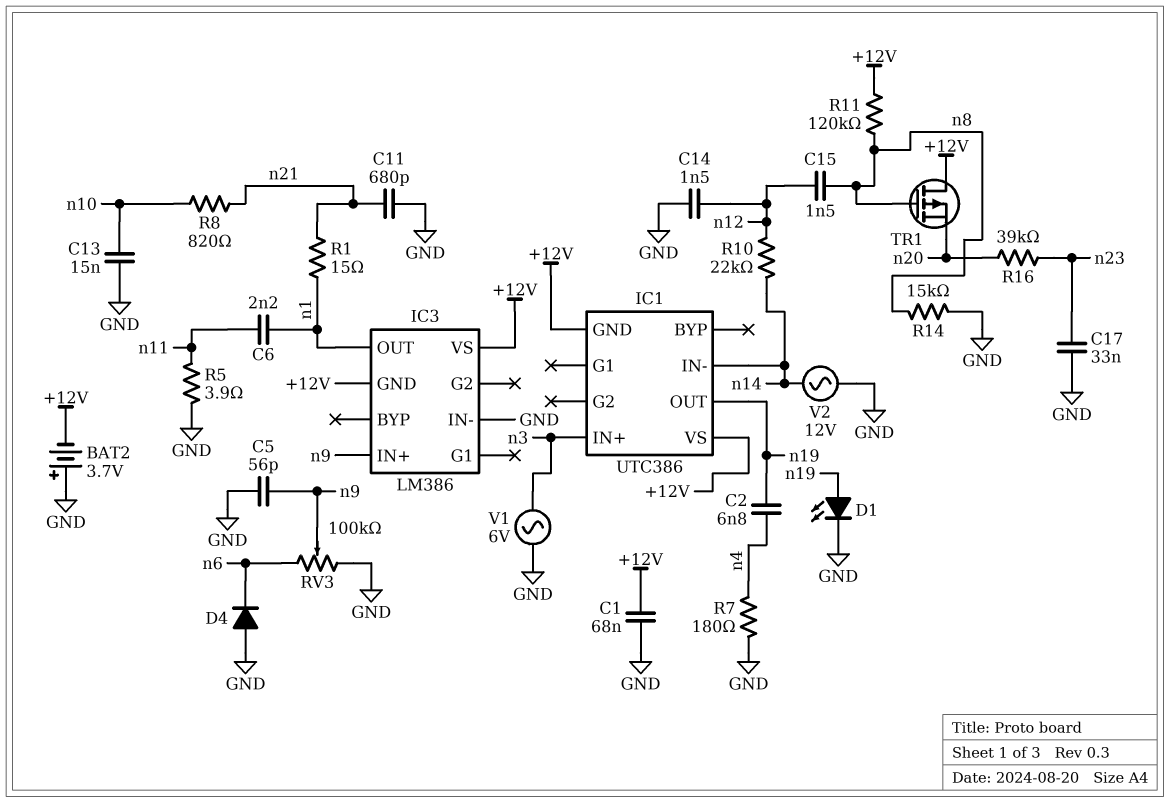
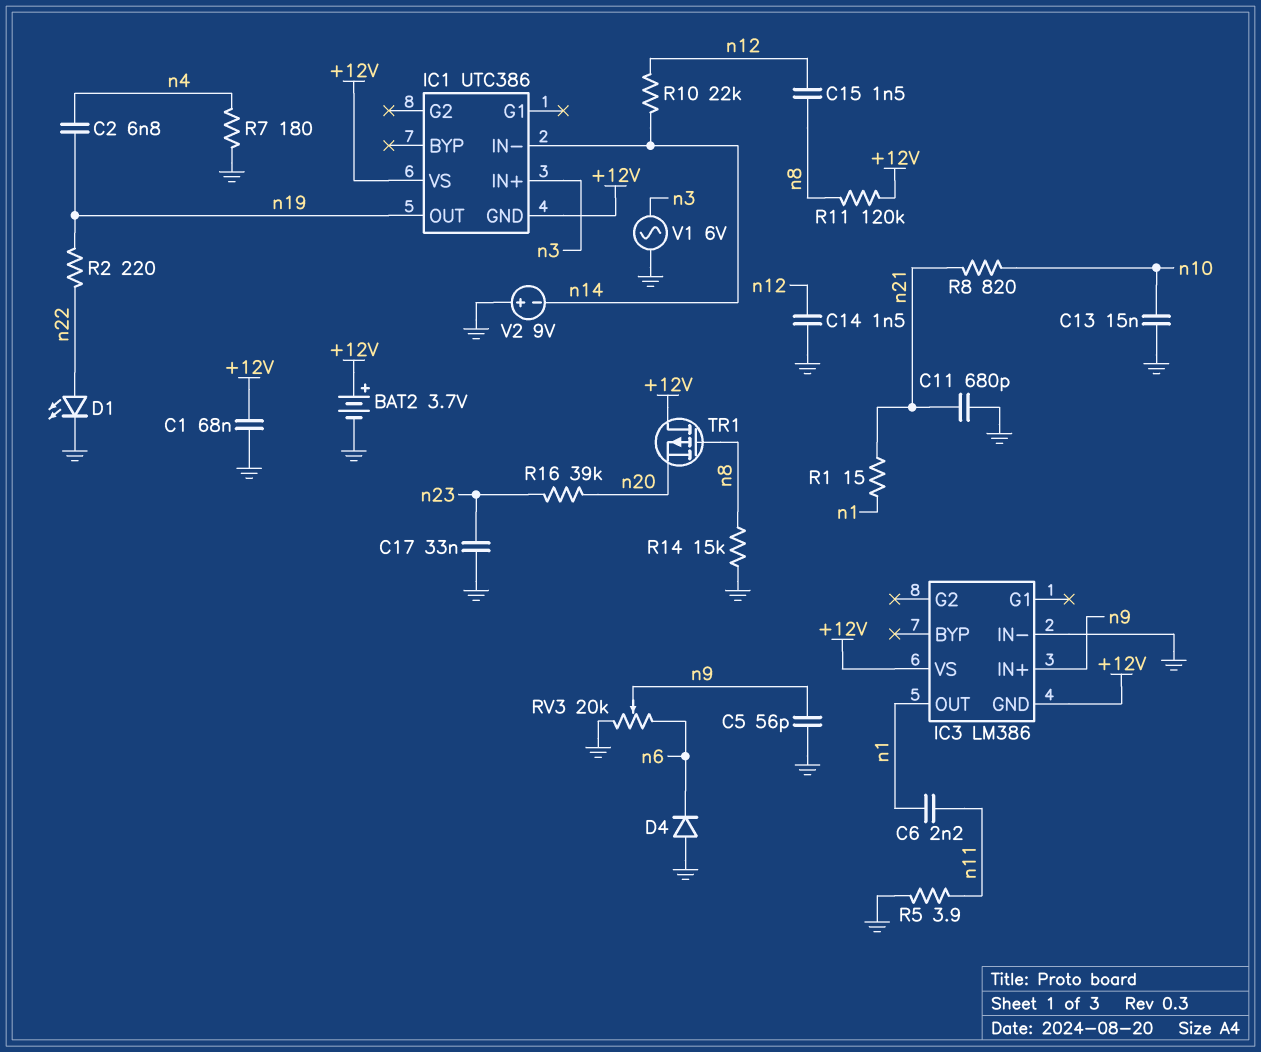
BAT2: 3.7V (plus GND, minus +12V) -> 3.7V (plus +12V, minus GND)
D1: LED (A n19, K GND) -> LED (A n22, K GND)
R2: none -> 220 (n19, n22)
RV3: 100k (GND, n6, wiper n9) -> 20k (GND, n6, wiper n9)
V2: AC 12V (GND, n14) -> 9V (plus GND, minus n14)

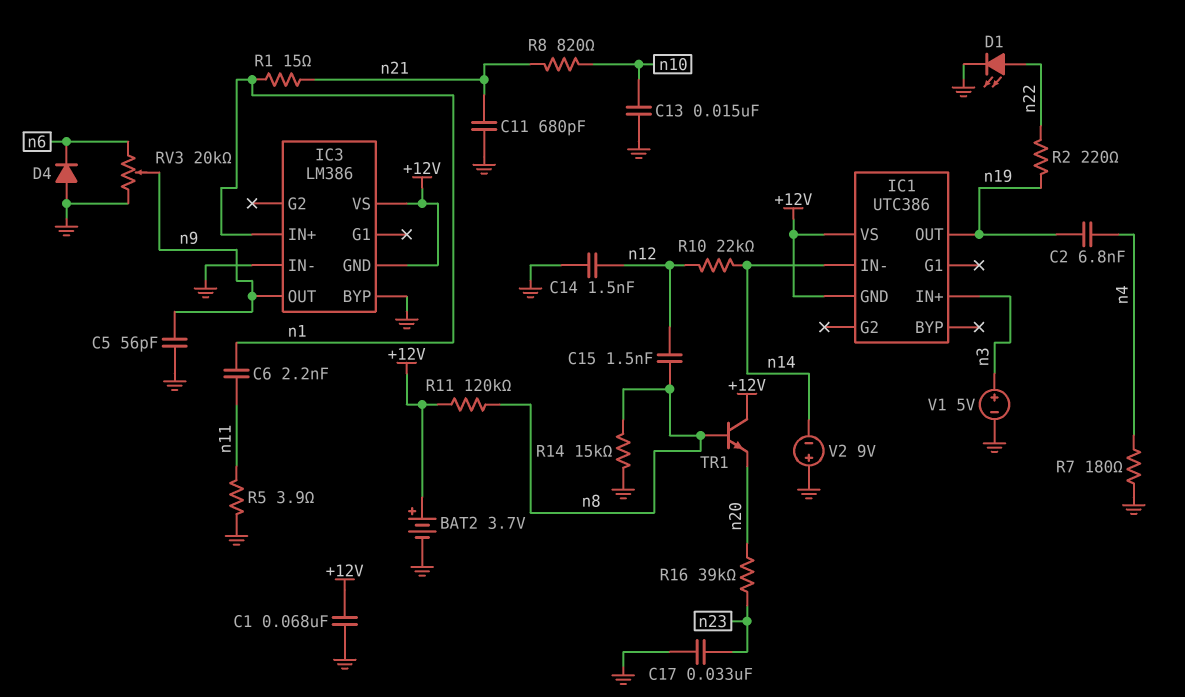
IC3 pin BYP: none -> GND
IC3 pin IN+: n9 -> n1
IC3 pin OUT: n1 -> n9
TR1: PMOS (G n8, D +12V, S n20) -> NPN (B n8, C +12V, E n20)
V1: AC 6V (GND, n3) -> 5V (plus n3, minus GND)

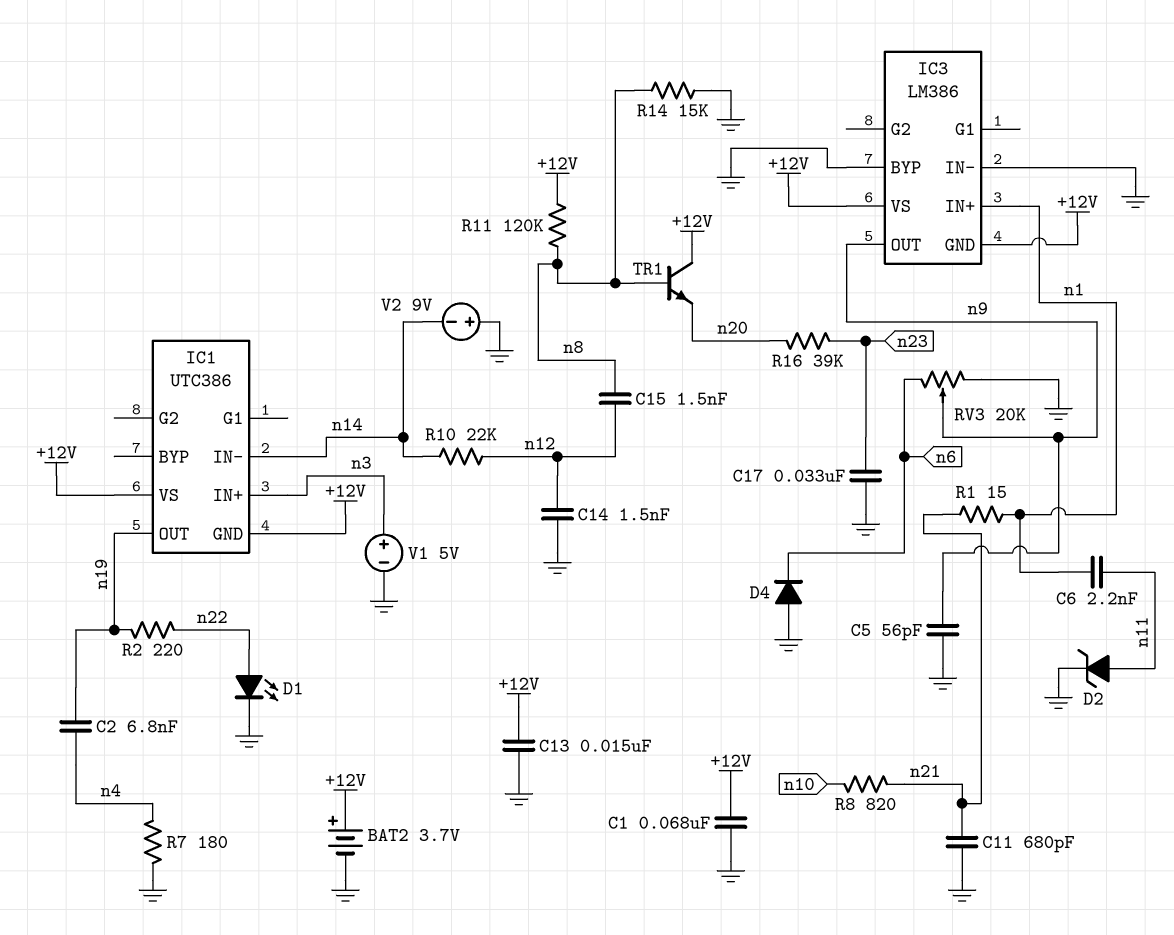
C13: 15nF (GND, n10) -> 15nF (+12V, GND)
D2: none -> zener (A n11, K GND)
R5: 3.9 (GND, n11) -> none

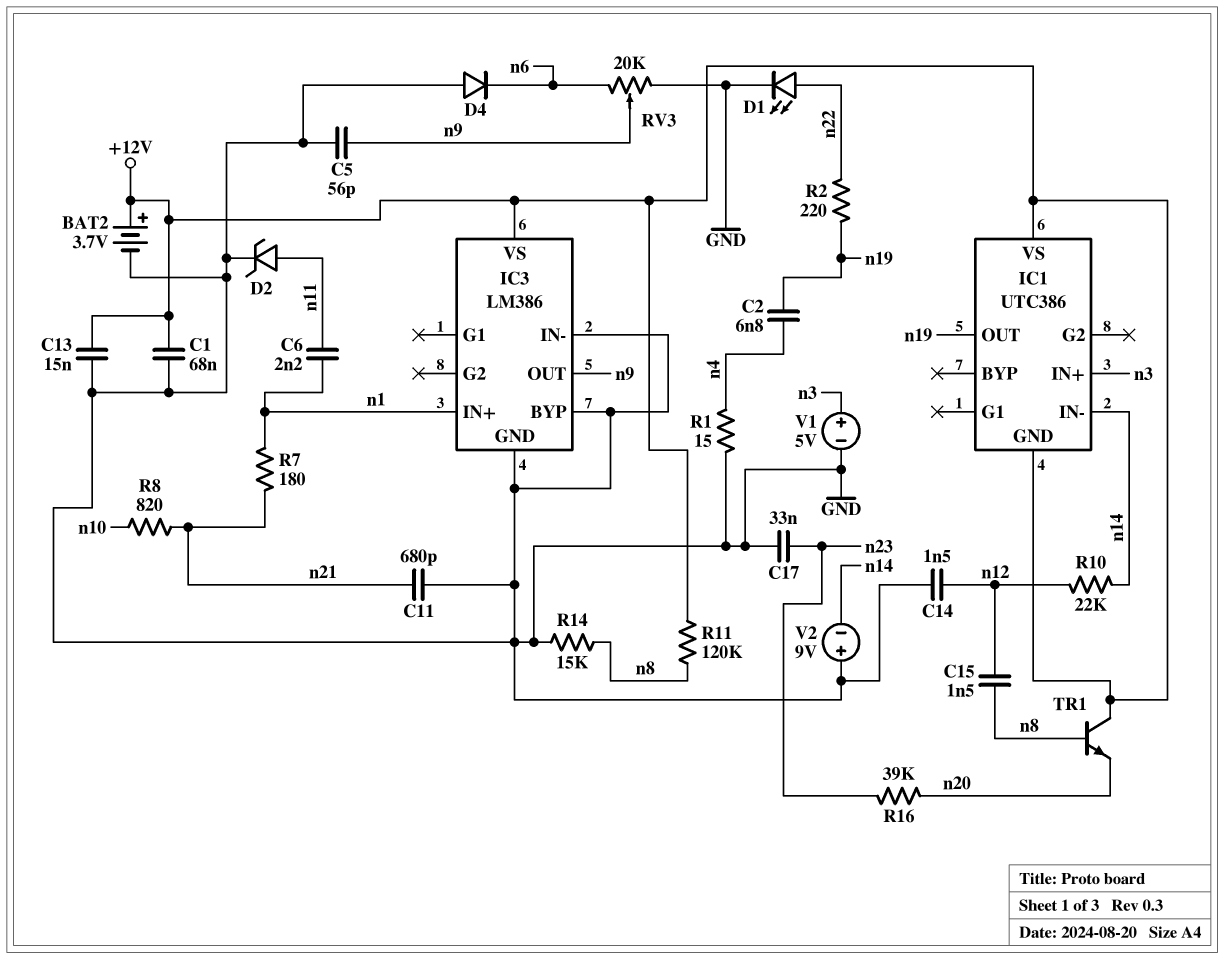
IC3 pin GND: +12V -> GND
R1: 15 (n1, n21) -> 15 (GND, n4)
R7: 180 (GND, n4) -> 180 (n1, n21)

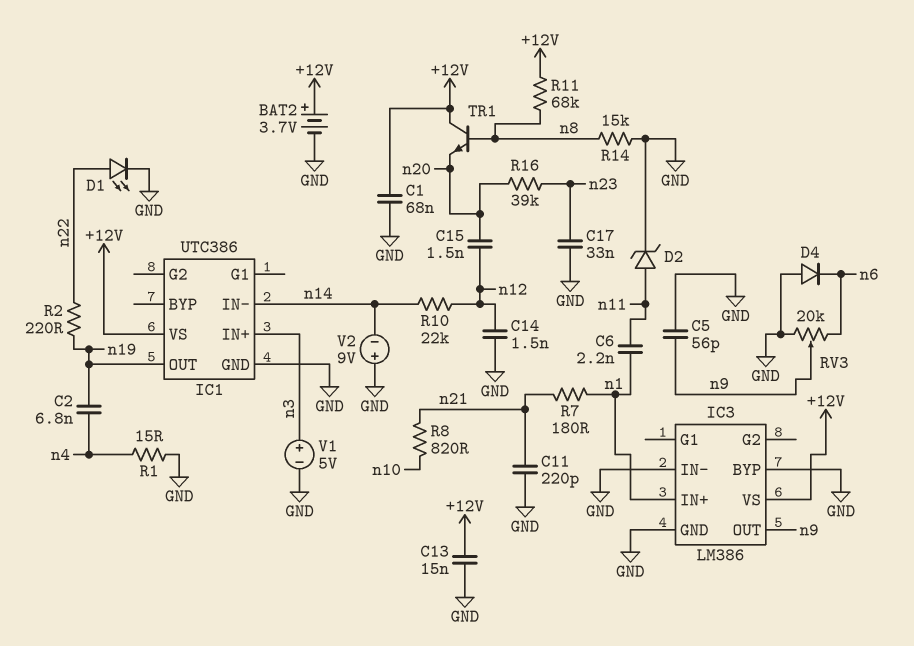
C11: 680pF (GND, n21) -> 220pF (GND, n21)
C15: 1.5nF (n8, n12) -> 1.5nF (n12, n20)
IC1 pin GND: +12V -> GND
R11: 120k (+12V, n8) -> 68k (+12V, n8)

